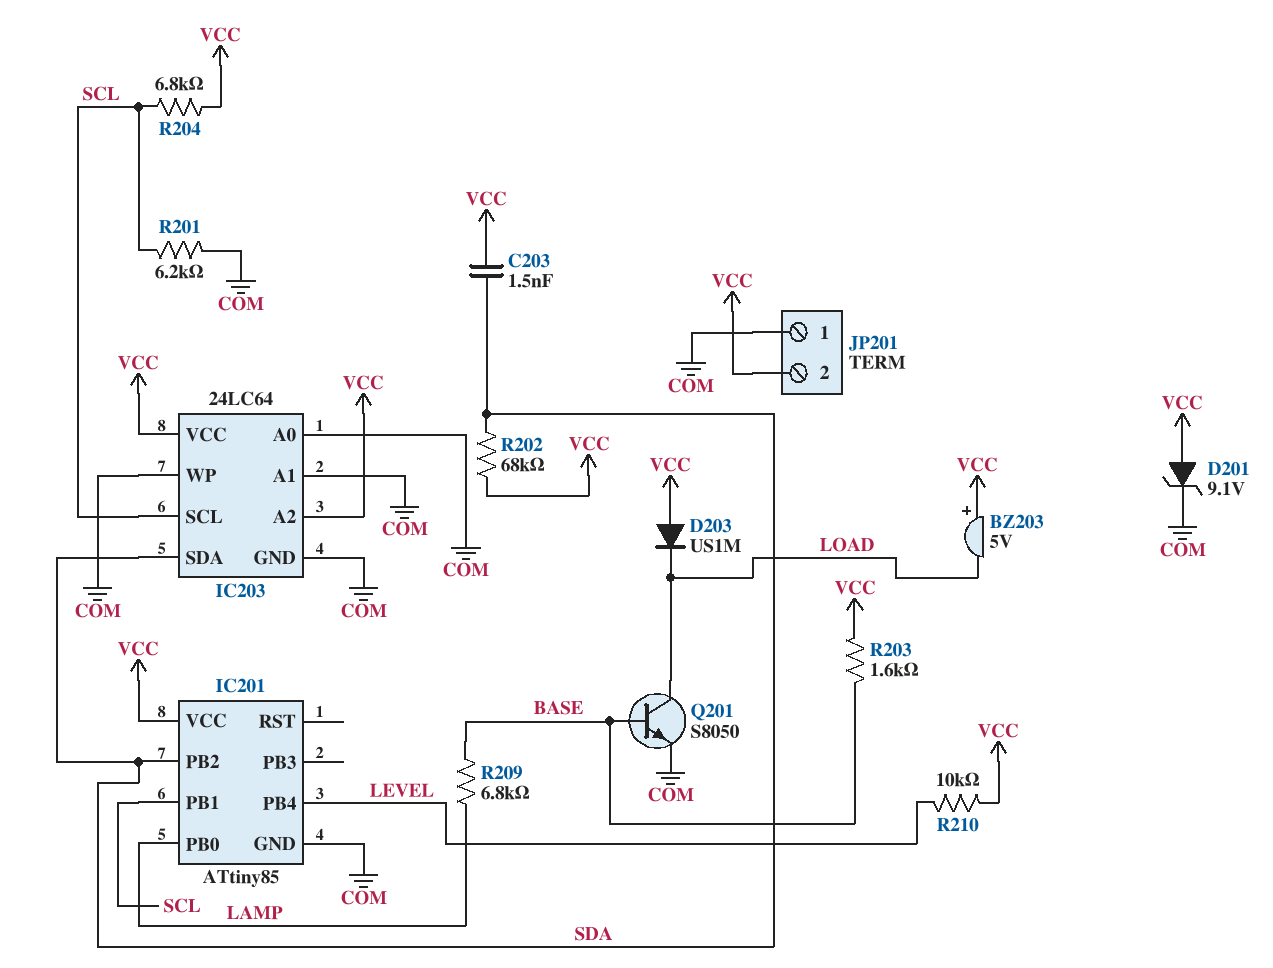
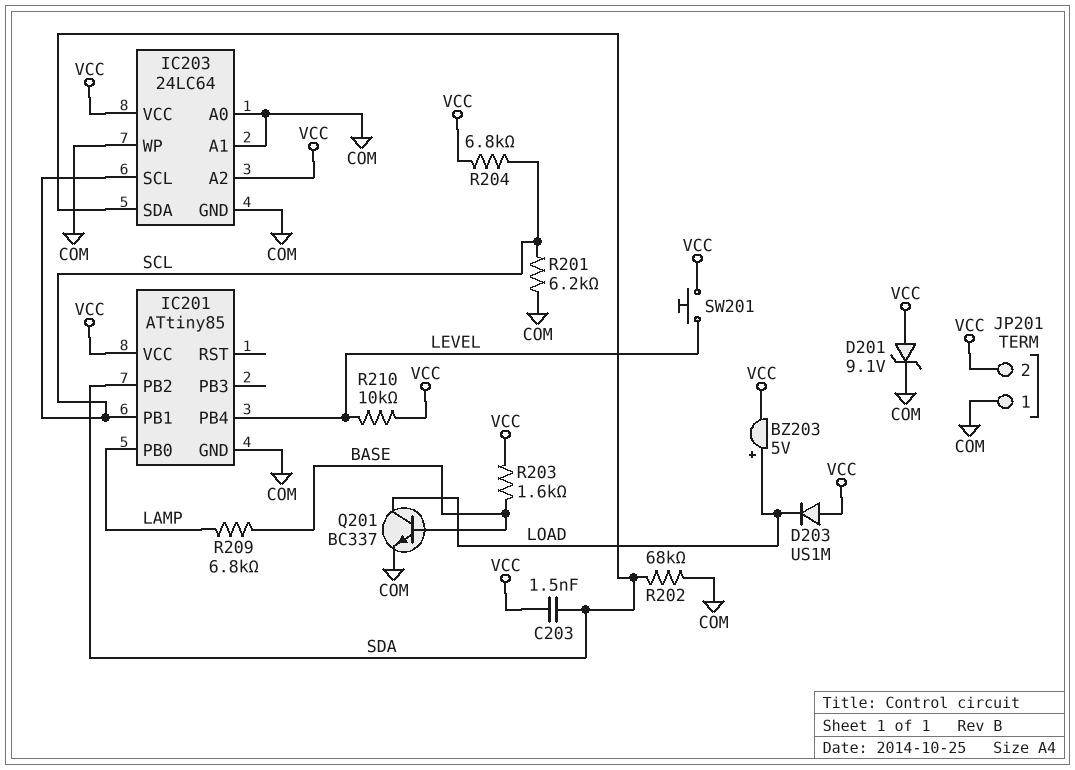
BZ203: buzzer 5V (plus VCC, minus LOAD) -> buzzer 5V (plus LOAD, minus VCC)
Q201: NPN S8050 (B BASE, C LOAD, E COM) -> NPN BC337 (B BASE, C LOAD, E COM)
R202: 68k (SDA, VCC) -> 68k (COM, SDA)
SW201: none -> button (LEVEL, VCC)

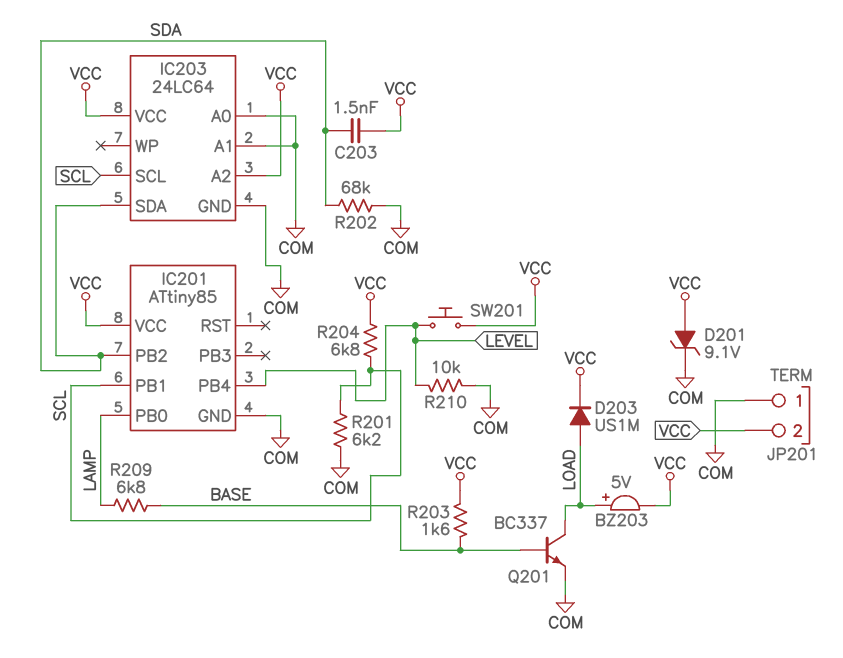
D203: diode US1M (A VCC, K LOAD) -> diode US1M (A LOAD, K VCC)
IC203 pin WP: COM -> none
R210: 10k (LEVEL, VCC) -> 10k (COM, LEVEL)

